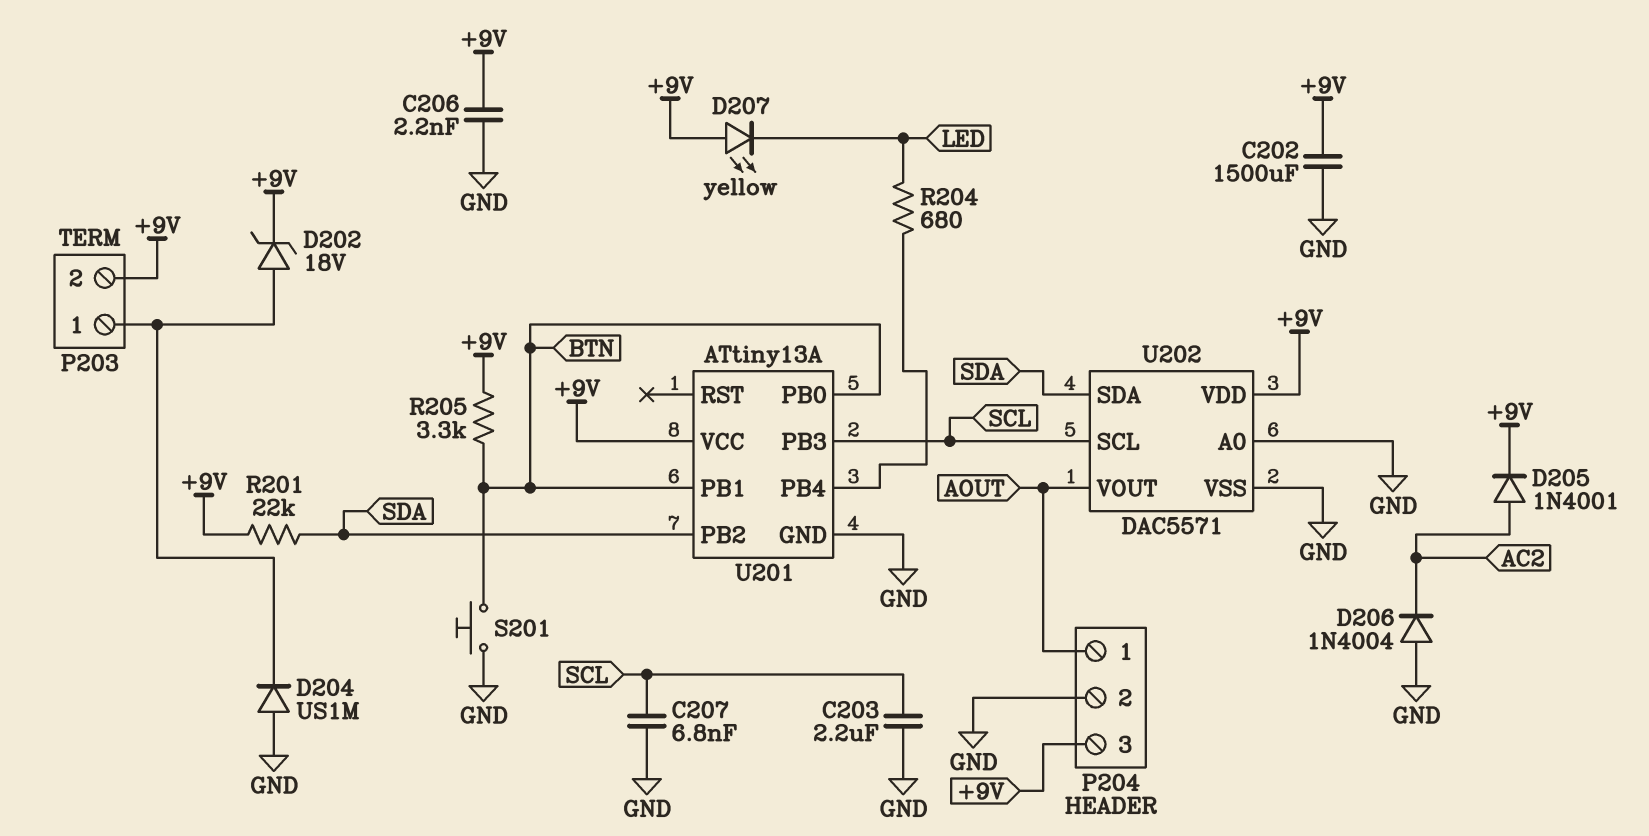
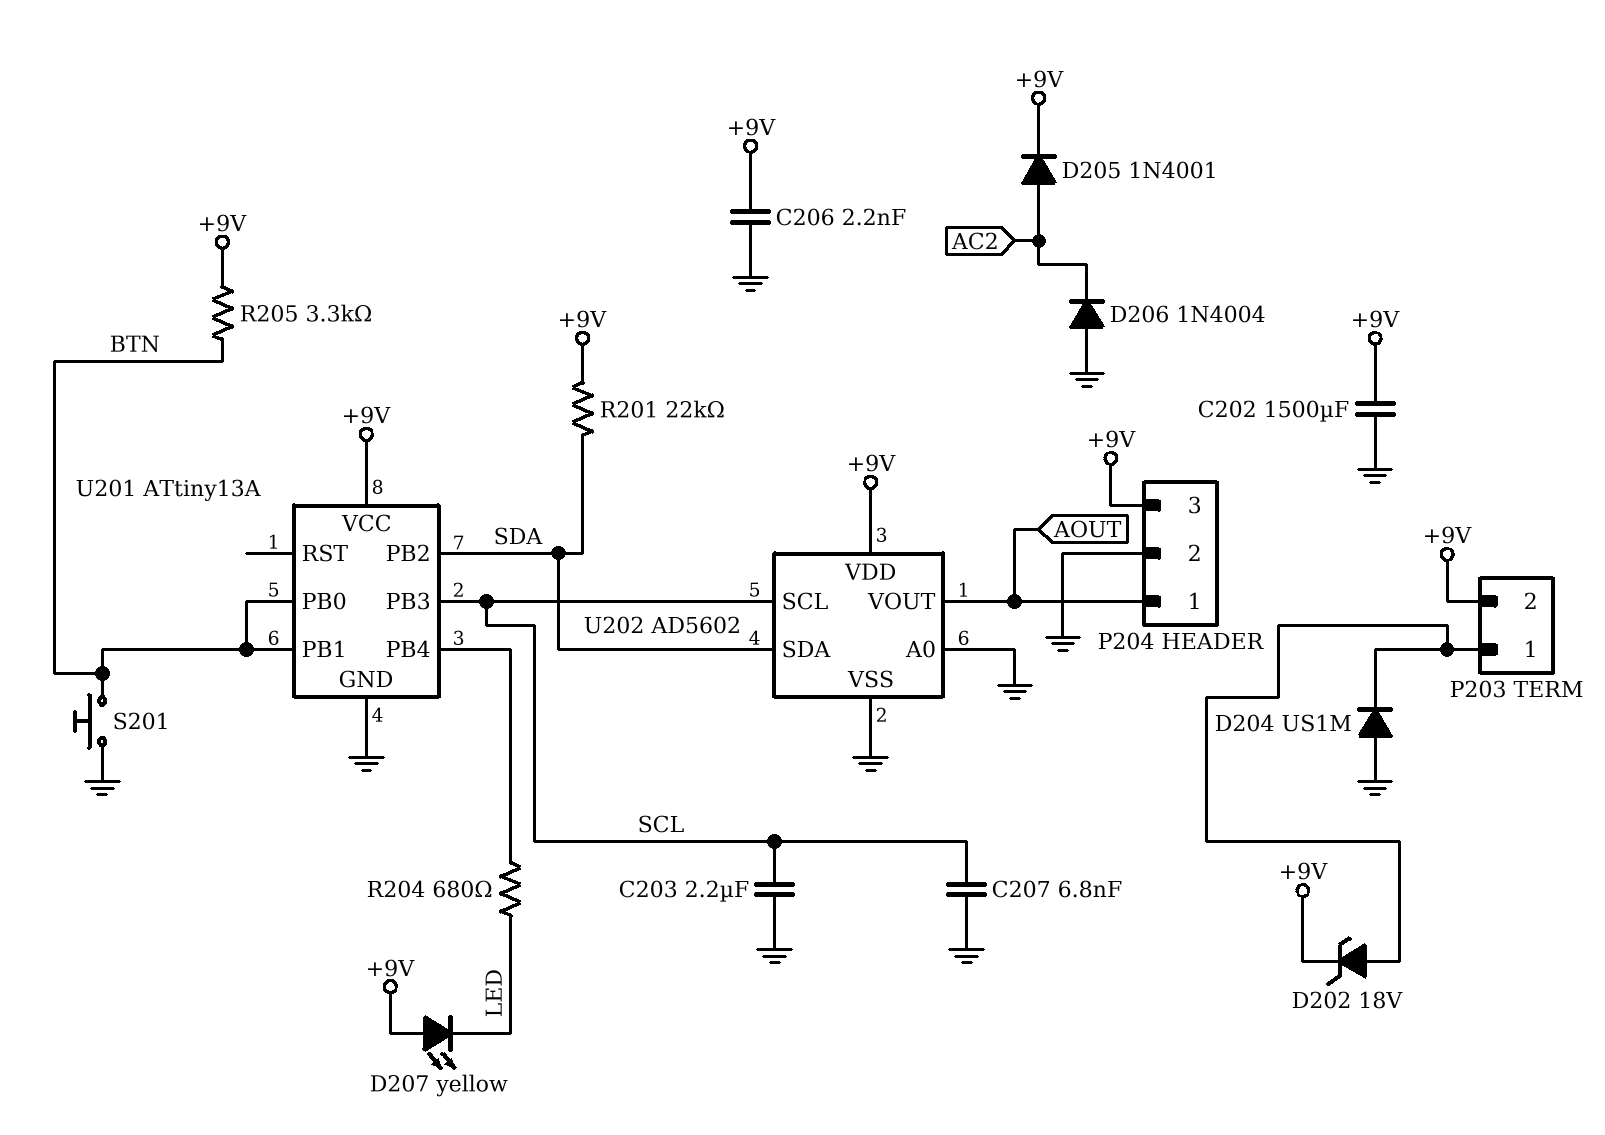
U202: DAC5571 -> AD5602

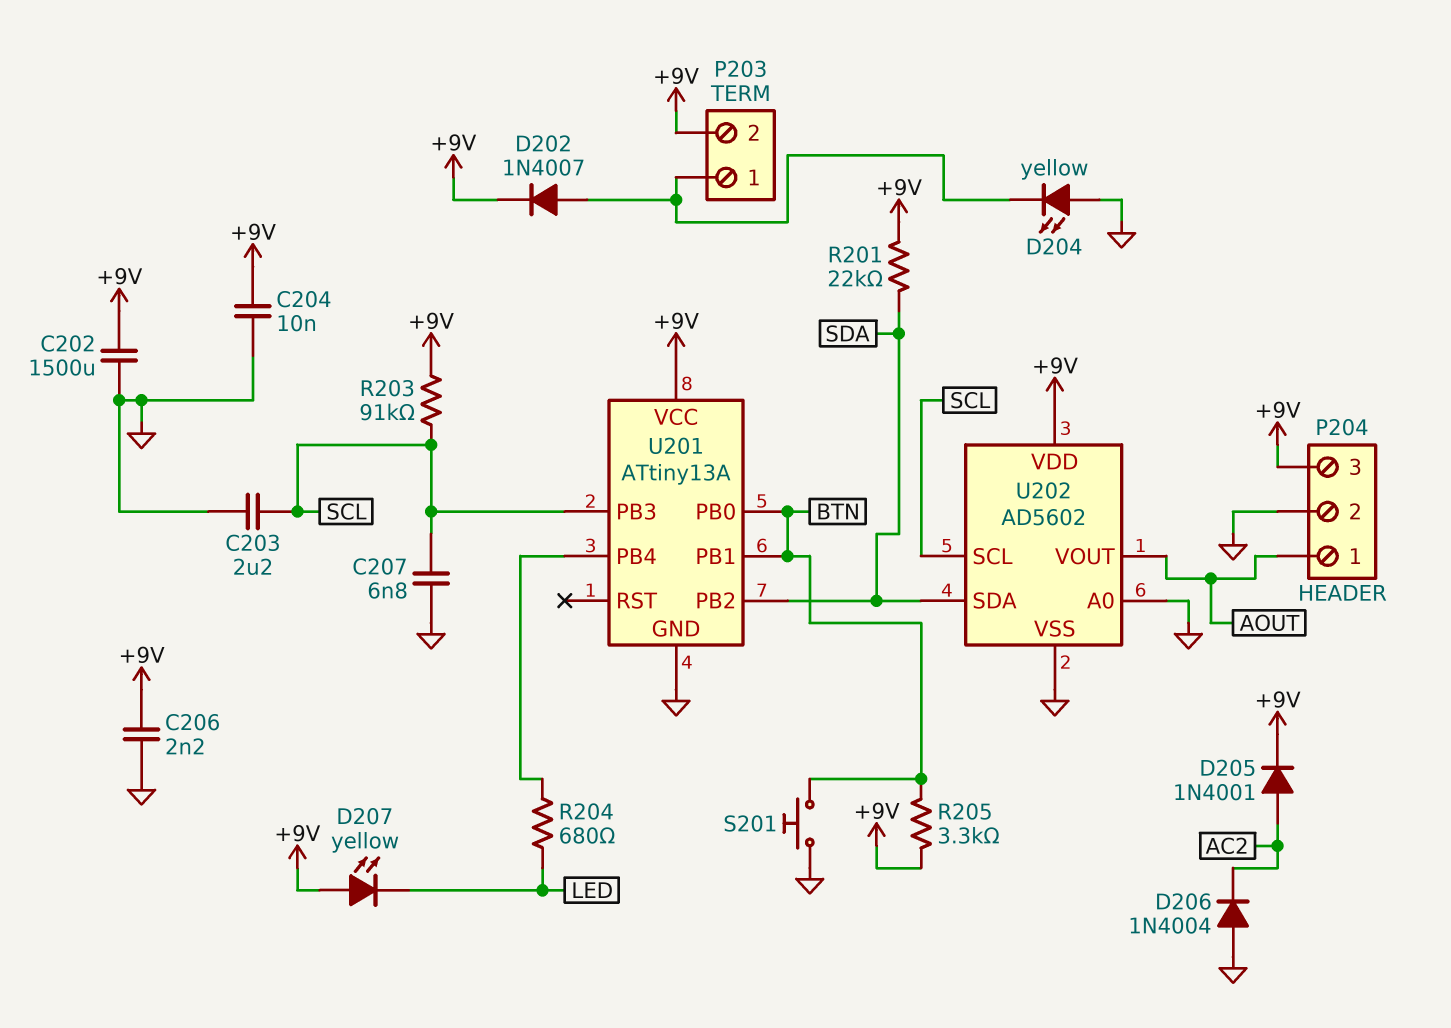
C204: none -> 10nF (+9V, GND)
D202: zener 18V (A P203/1, K +9V) -> diode 1N4007 (A P203/1, K +9V)
D204: diode US1M (A GND, K P203/1) -> LED yellow (A GND, K P203/1)
R203: none -> 91k (+9V, SCL)

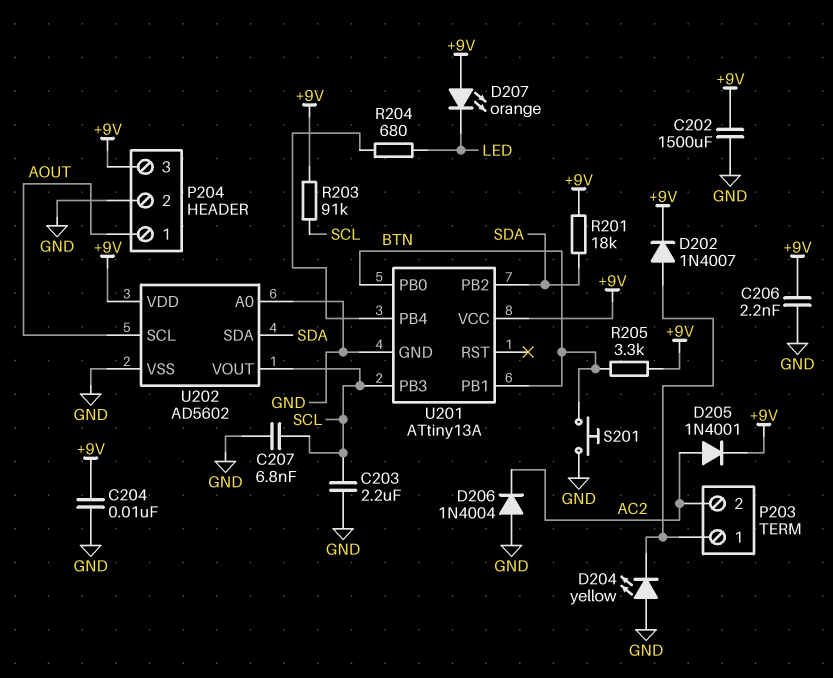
D207: LED yellow (A +9V, K LED) -> LED orange (A +9V, K LED)
P203 pin 2: +9V -> AC2
R201: 22k (+9V, SDA) -> 18k (+9V, SDA)
U202 pin SCL: SCL -> AOUT
U202 pin VOUT: AOUT -> SCL

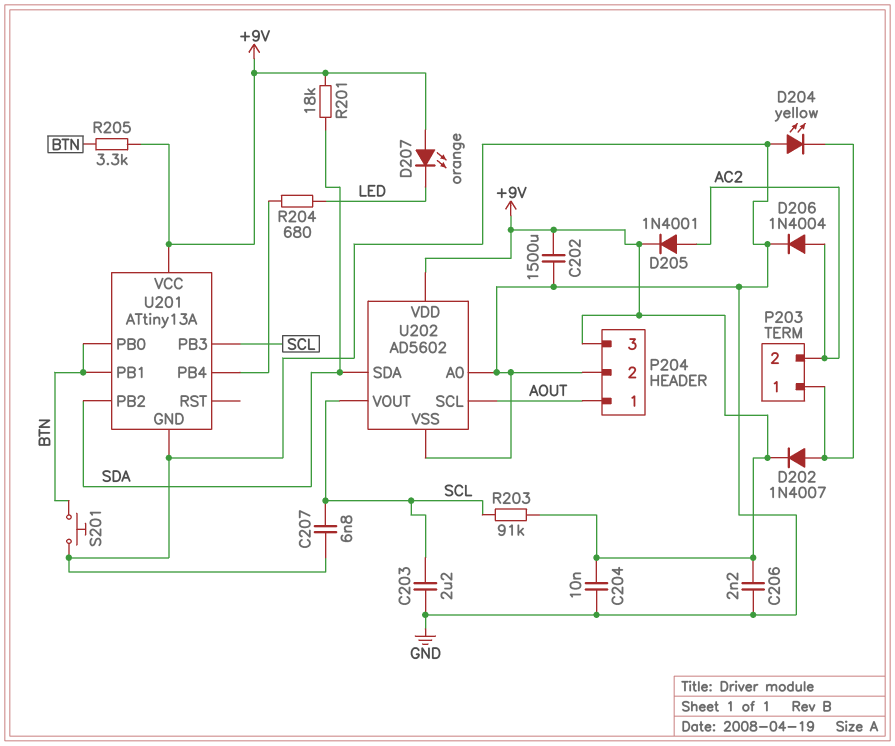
D206: diode 1N4004 (A GND, K AC2) -> diode 1N4004 (A AC2, K GND)

